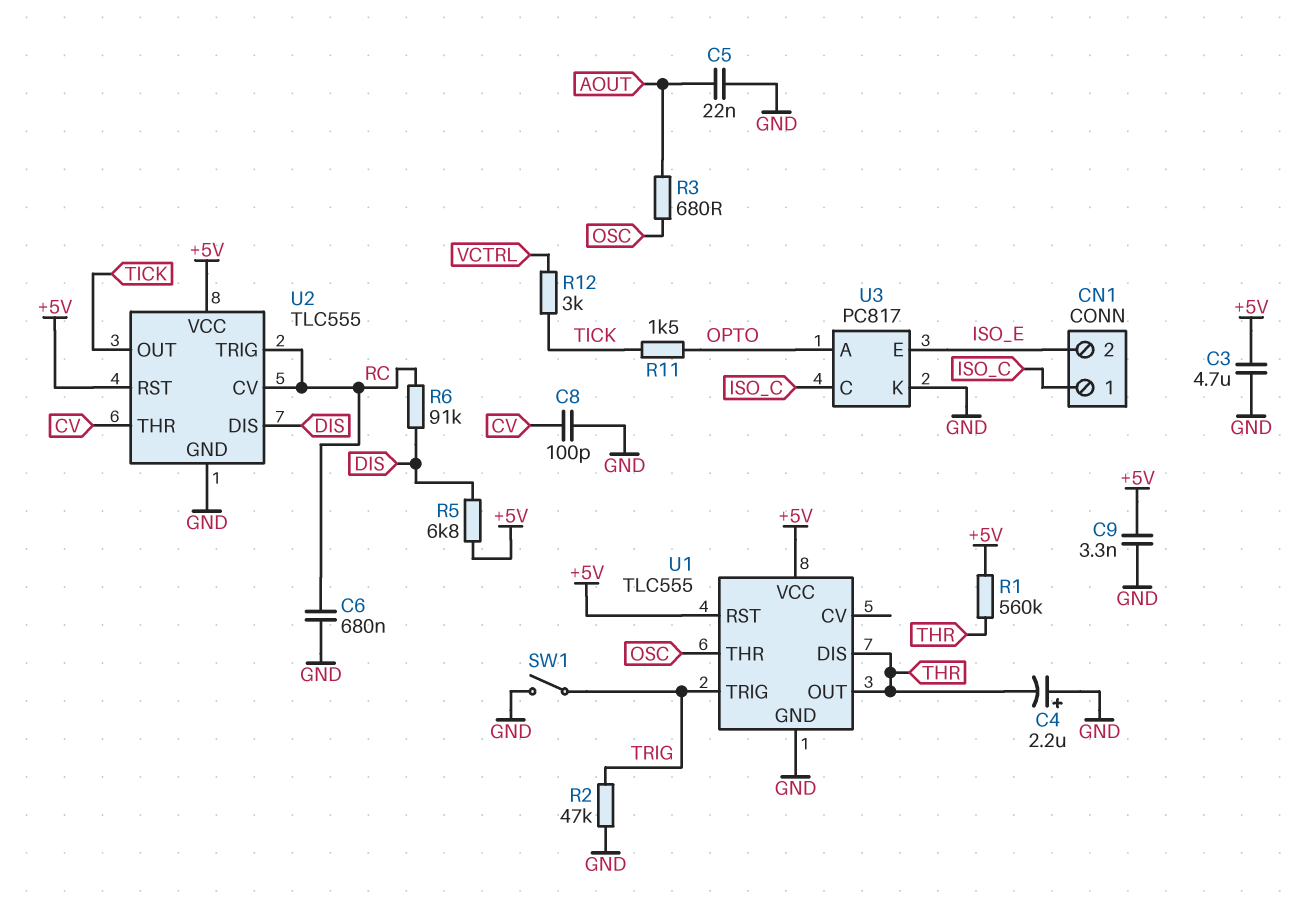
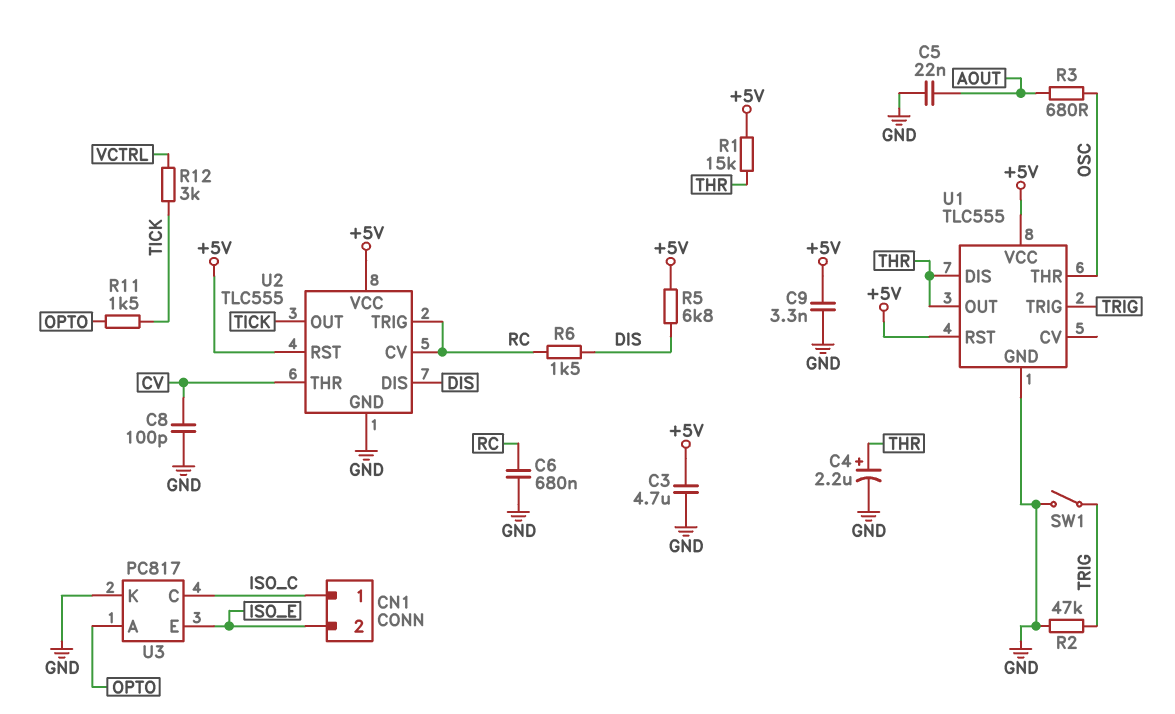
C4: 2.2uF (plus GND, minus THR) -> 2.2uF (plus THR, minus GND)
R1: 560k (+5V, THR) -> 15k (+5V, THR)
R6: 91k (DIS, RC) -> 1.5k (DIS, RC)

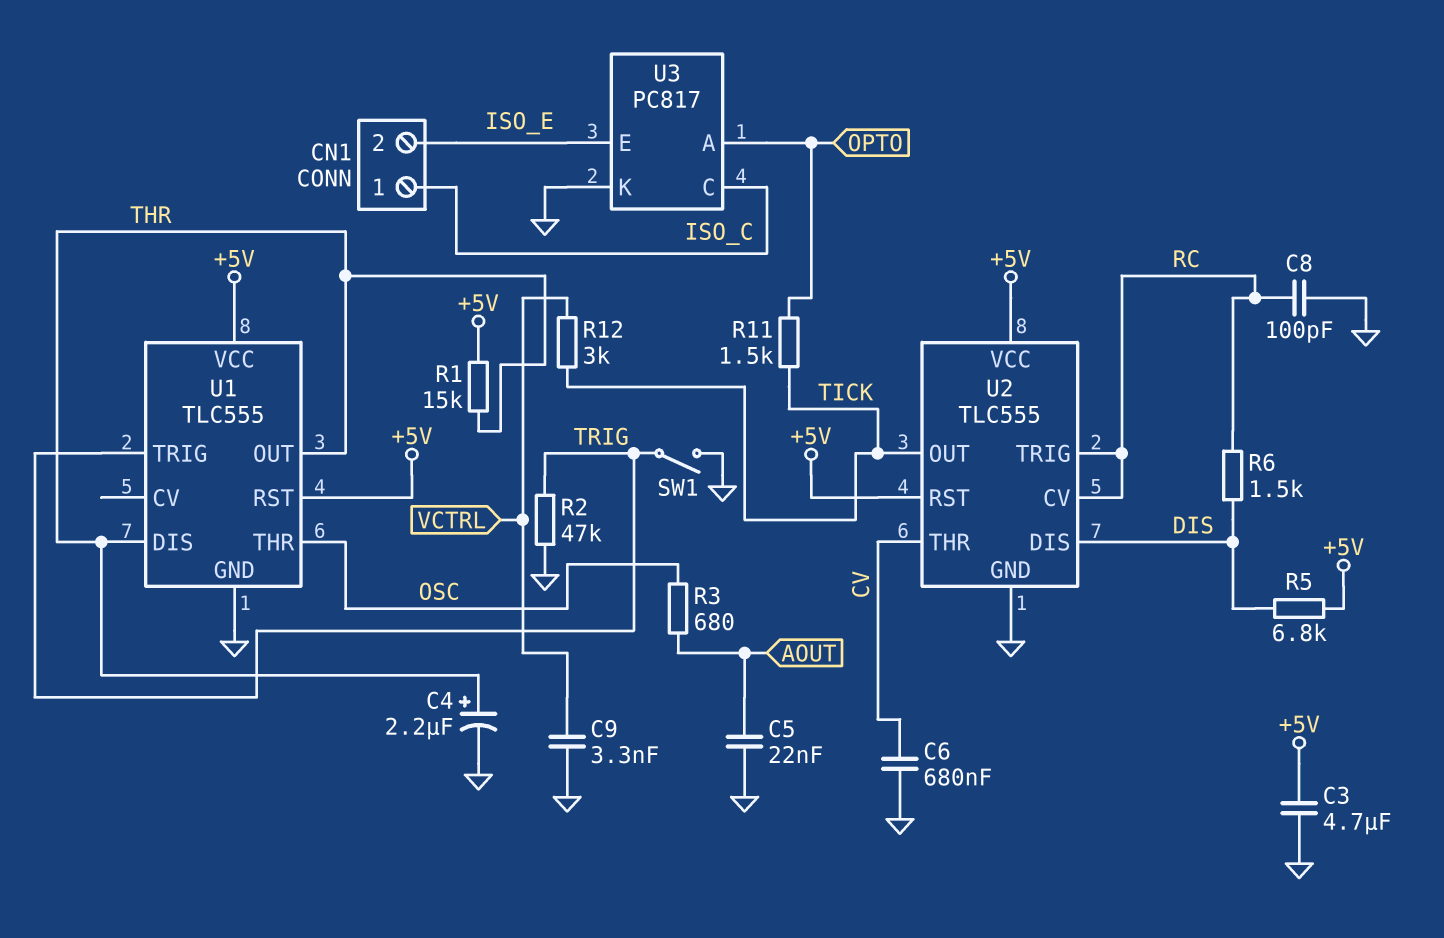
C6: 680nF (GND, RC) -> 680nF (CV, GND)
C8: 100pF (CV, GND) -> 100pF (GND, RC)
C9: 3.3nF (+5V, GND) -> 3.3nF (GND, VCTRL)

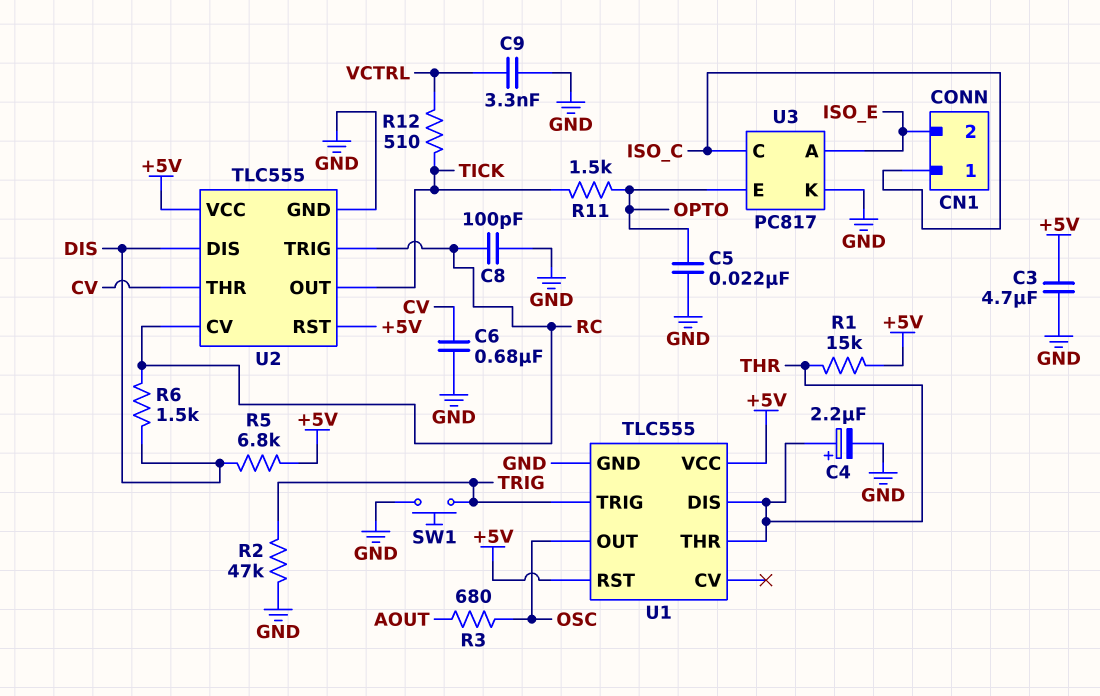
C5: 22nF (AOUT, GND) -> 22nF (GND, OPTO)
R12: 3k (TICK, VCTRL) -> 510 (TICK, VCTRL)
SW1: switch (GND, TRIG) -> button (GND, TRIG)
U1 pin OUT: THR -> OSC
U1 pin THR: OSC -> THR
U3 pin A: OPTO -> ISO_E
U3 pin E: ISO_E -> OPTO

